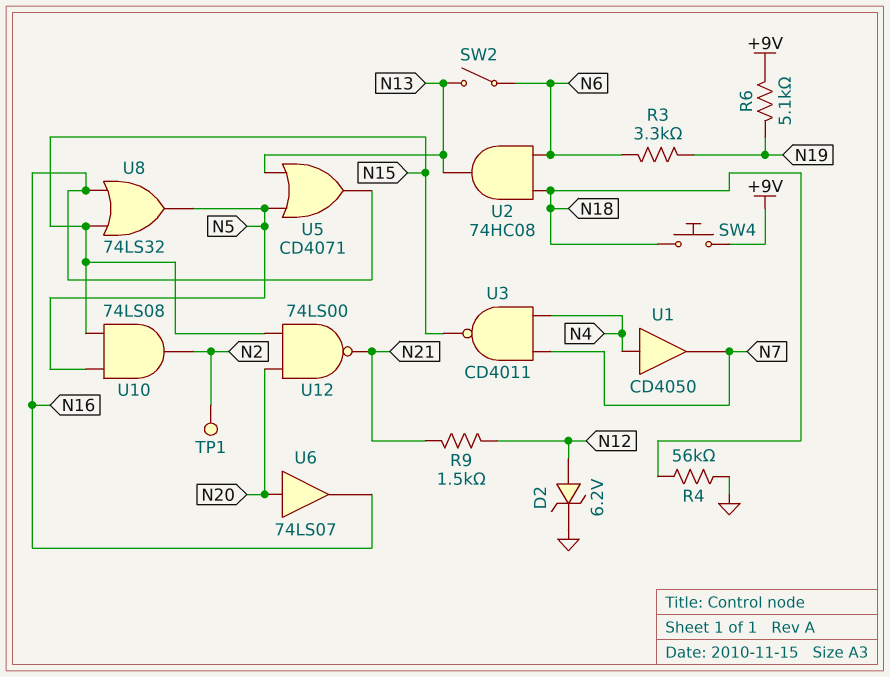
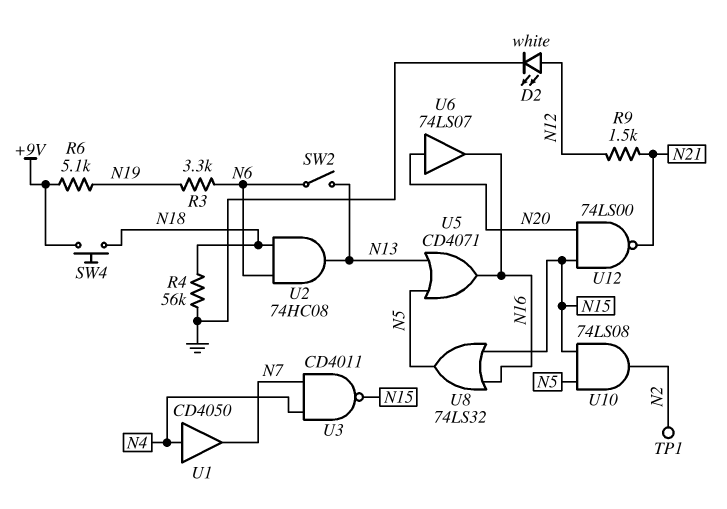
D2: zener 6.2V (A N12, K GND) -> LED white (A N12, K GND)

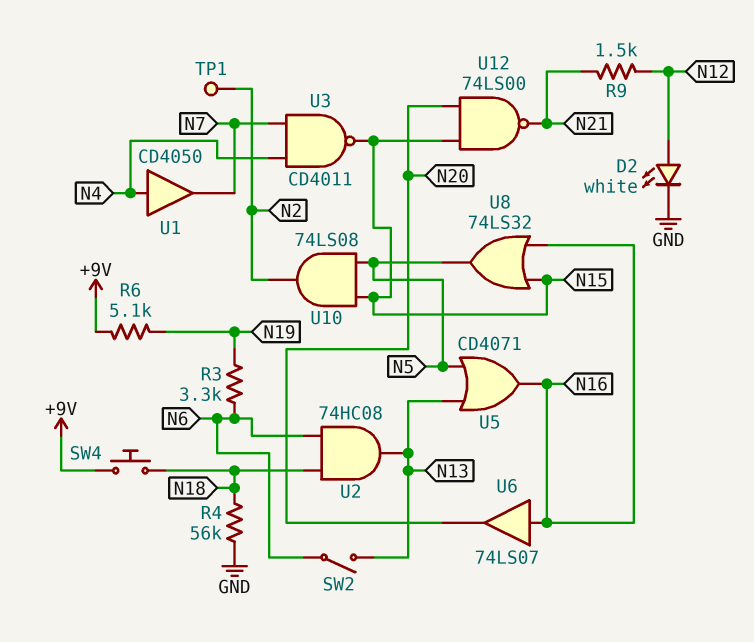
U6: buffer 74LS07 (in N20, out N16) -> buffer 74LS07 (in N16, out N20)

